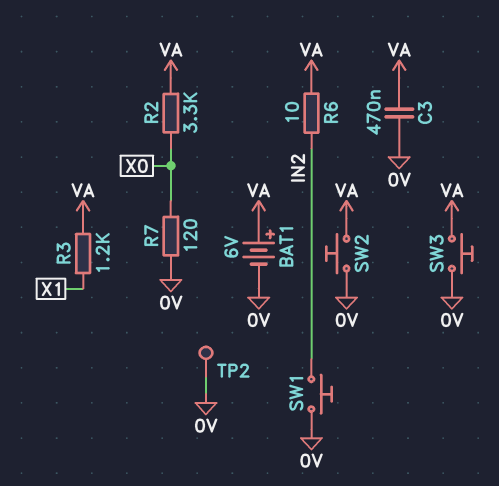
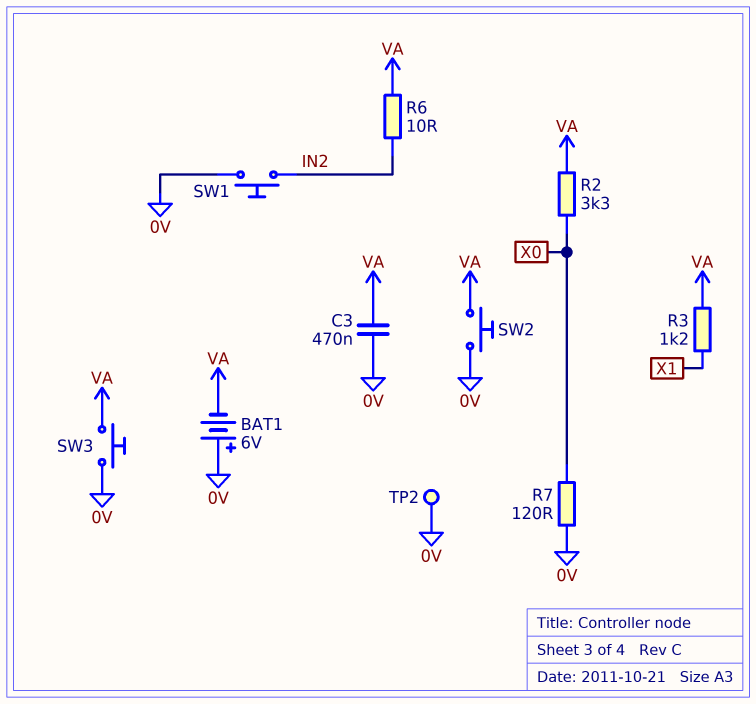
BAT1: 6V (plus VA, minus 0V) -> 6V (plus 0V, minus VA)

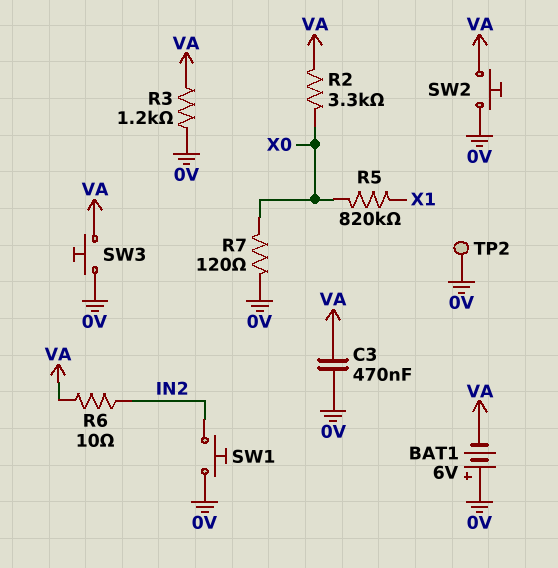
R3: 1.2k (VA, X1) -> 1.2k (0V, VA)
R5: none -> 820k (X0, X1)

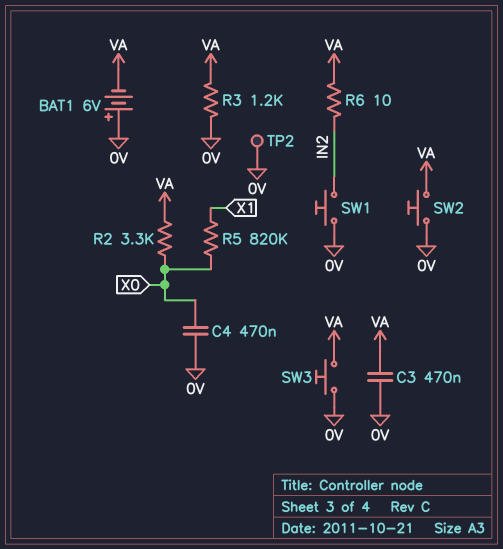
C4: none -> 470nF (0V, X0)
R7: 120 (0V, X0) -> none

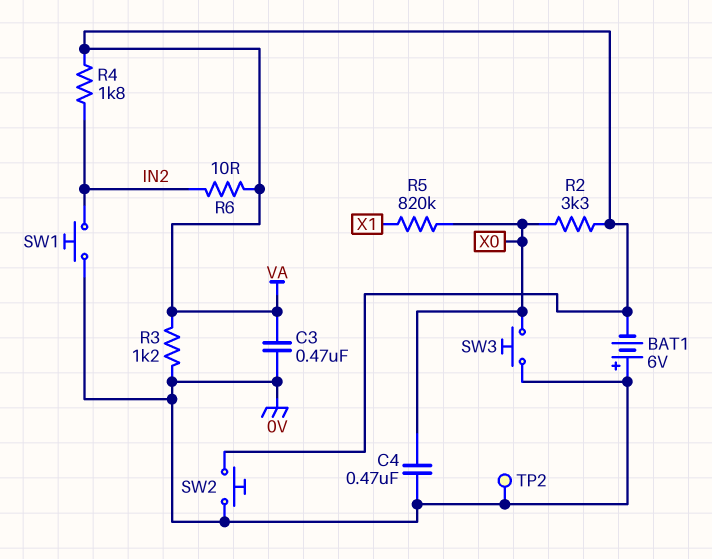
R4: none -> 1.8k (IN2, VA)
SW3: button (0V, VA) -> button (0V, X0)

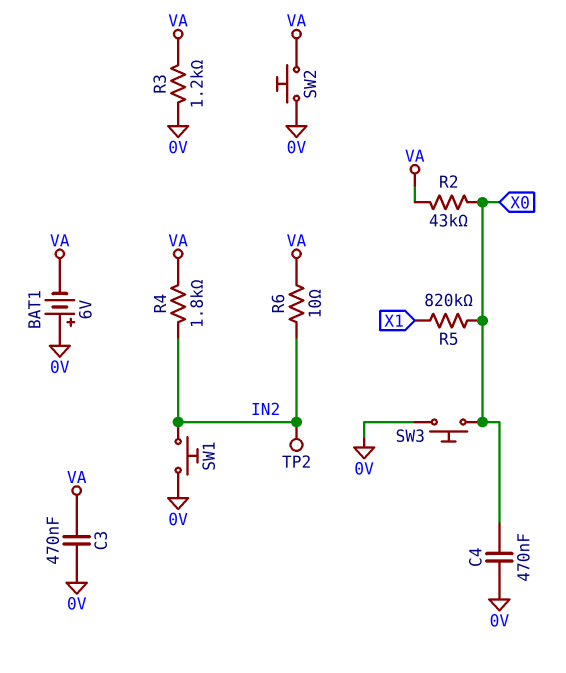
R2: 3.3k (VA, X0) -> 43k (VA, X0)
TP2: test point (0V) -> test point (IN2)

